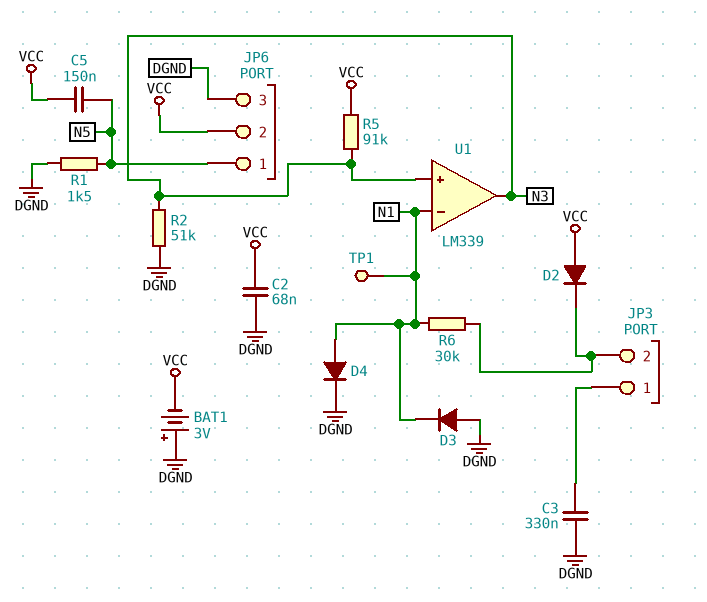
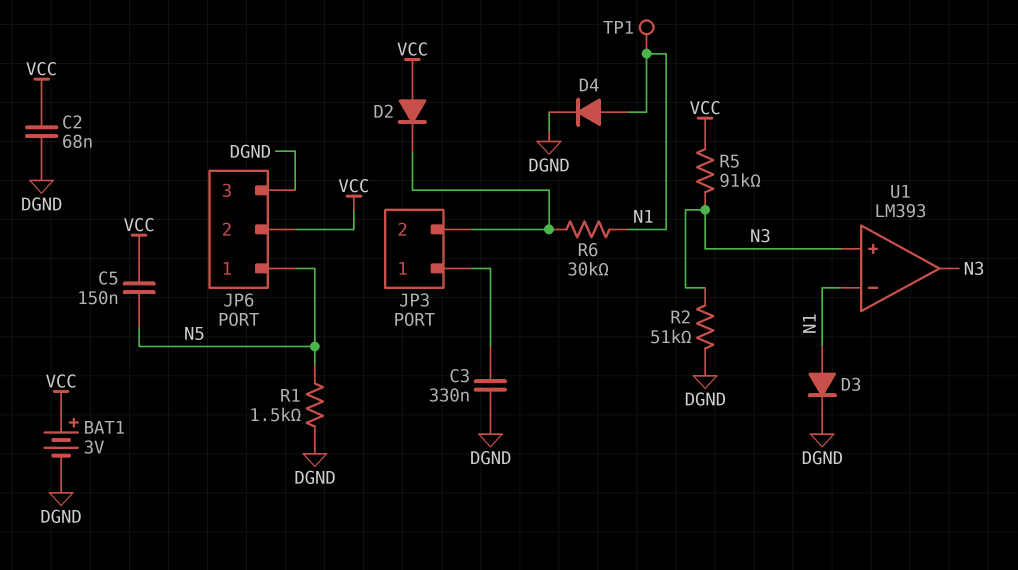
BAT1: 3V (plus DGND, minus VCC) -> 3V (plus VCC, minus DGND)
D3: diode (A DGND, K N1) -> diode (A N1, K DGND)
U1: LM339 -> LM393

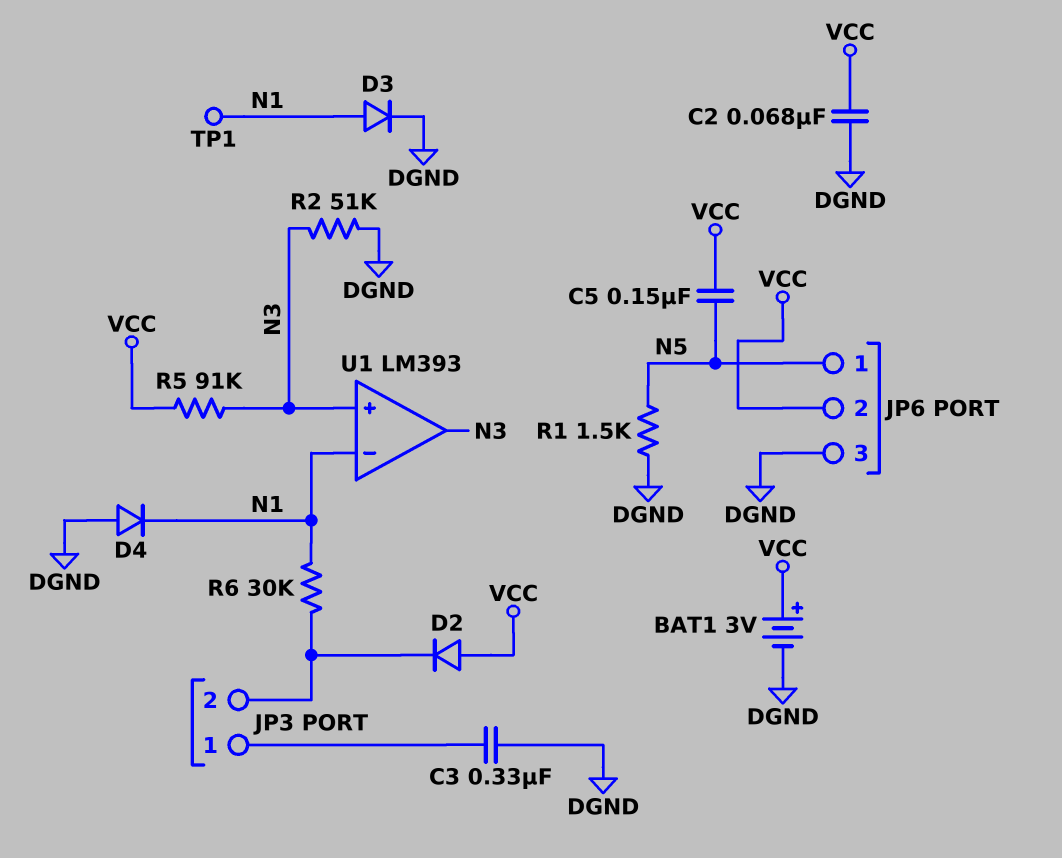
D4: diode (A N1, K DGND) -> diode (A DGND, K N1)

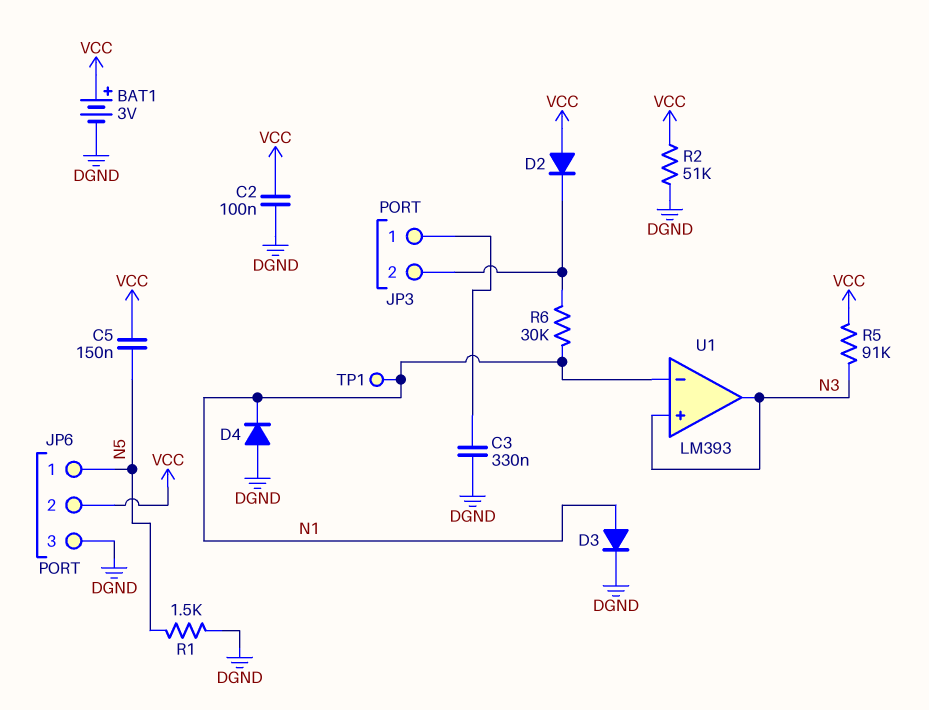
C2: 68nF (DGND, VCC) -> 100nF (DGND, VCC)
R2: 51k (DGND, N3) -> 51k (DGND, VCC)

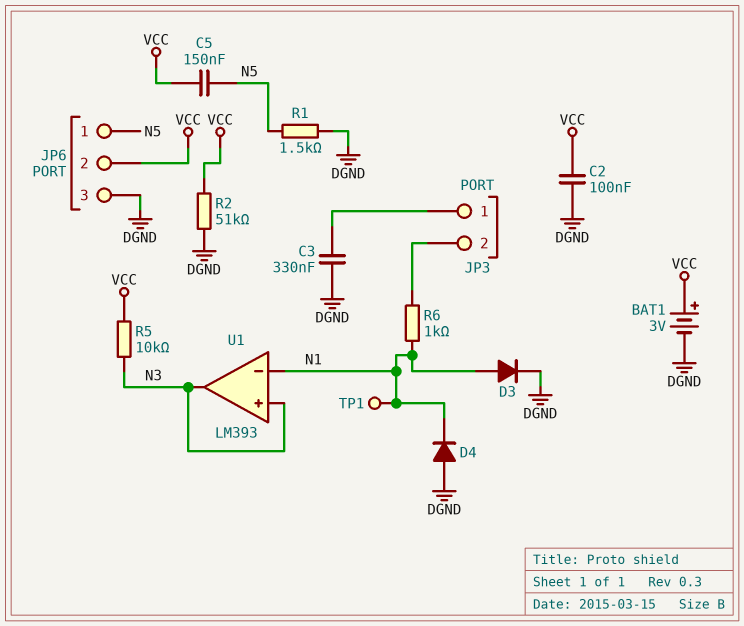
D2: diode (A VCC, K JP3/2) -> none
R5: 91k (N3, VCC) -> 10k (N3, VCC)
R6: 30k (JP3/2, N1) -> 1k (JP3/2, N1)

